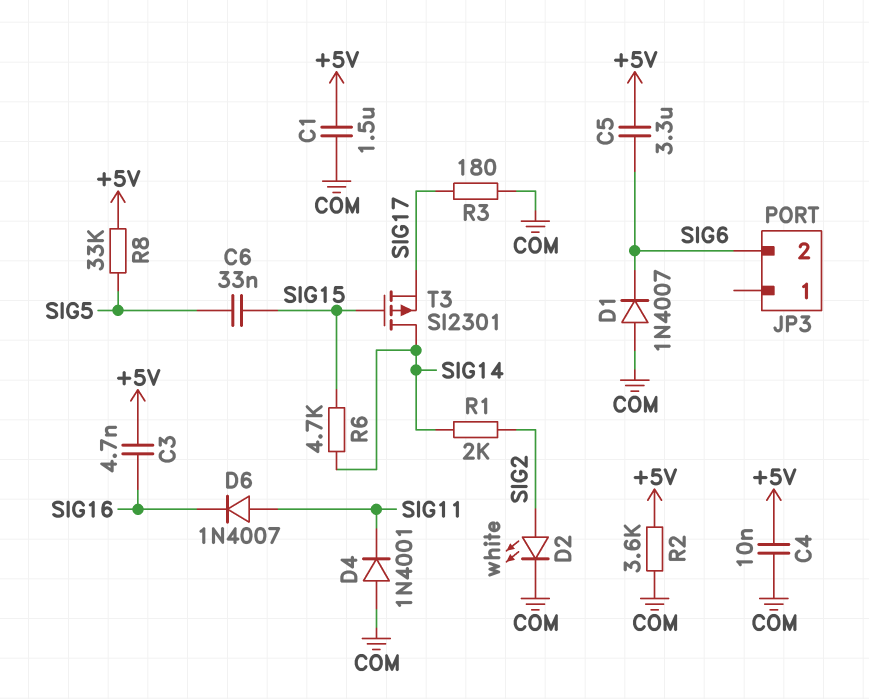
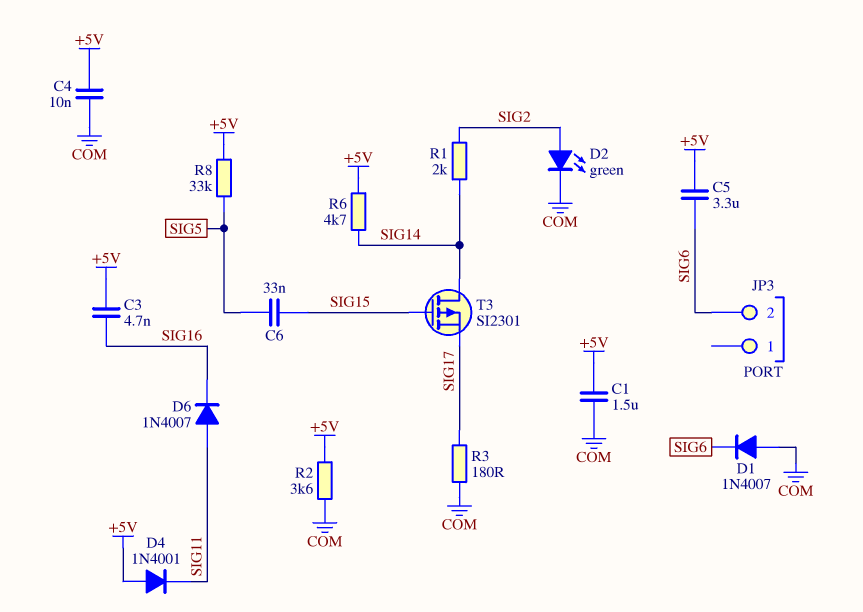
D2: LED white (A SIG2, K COM) -> LED green (A SIG2, K COM)
D4: diode 1N4001 (A COM, K SIG11) -> diode 1N4001 (A +5V, K SIG11)
R6: 4.7k (SIG14, SIG15) -> 4.7k (+5V, SIG14)

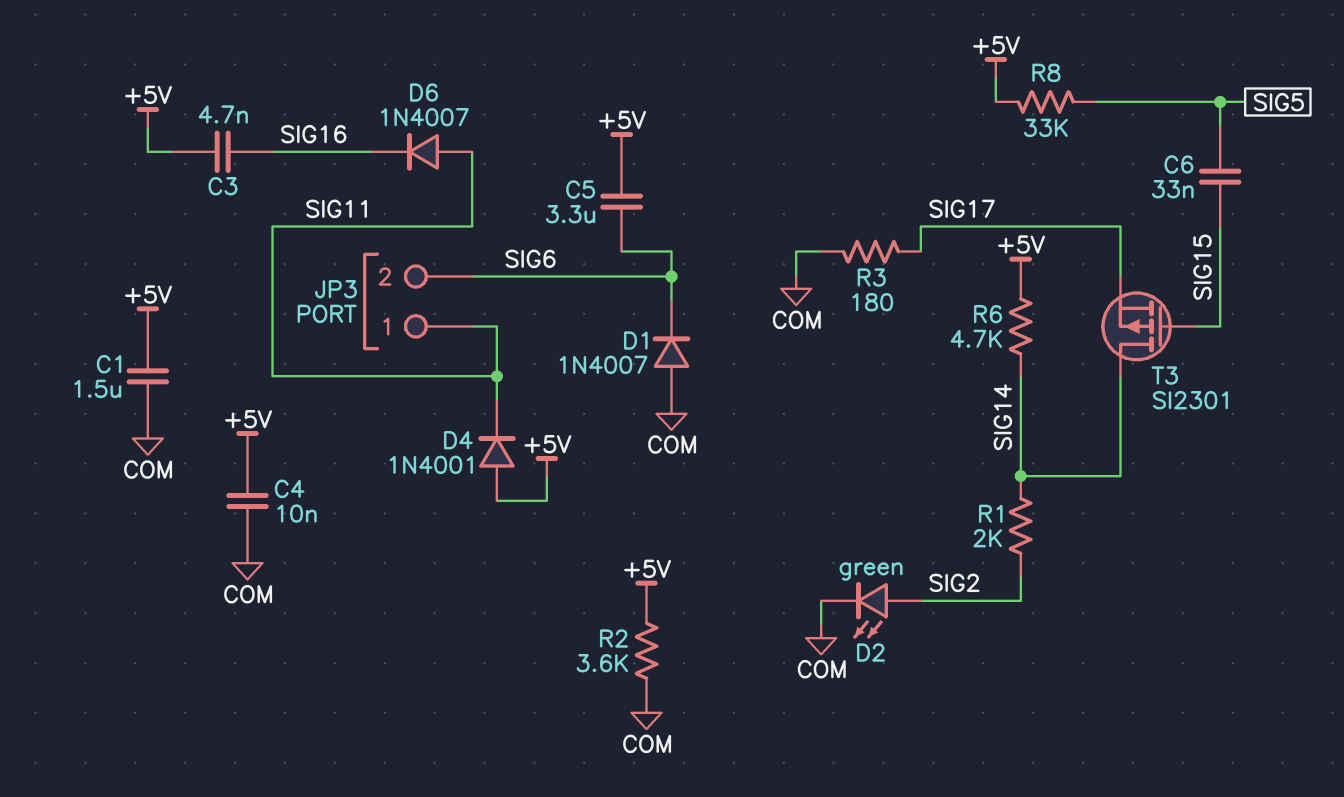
JP3 pin 1: none -> SIG11

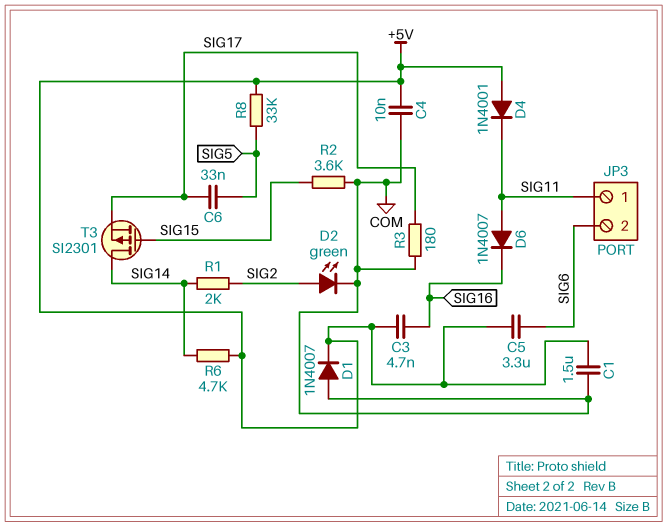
C6: 33nF (SIG5, SIG15) -> 33nF (SIG5, SIG17)
D1: diode 1N4007 (A COM, K SIG6) -> diode 1N4007 (A COM, K +5V)
R2: 3.6k (+5V, COM) -> 3.6k (COM, SIG15)

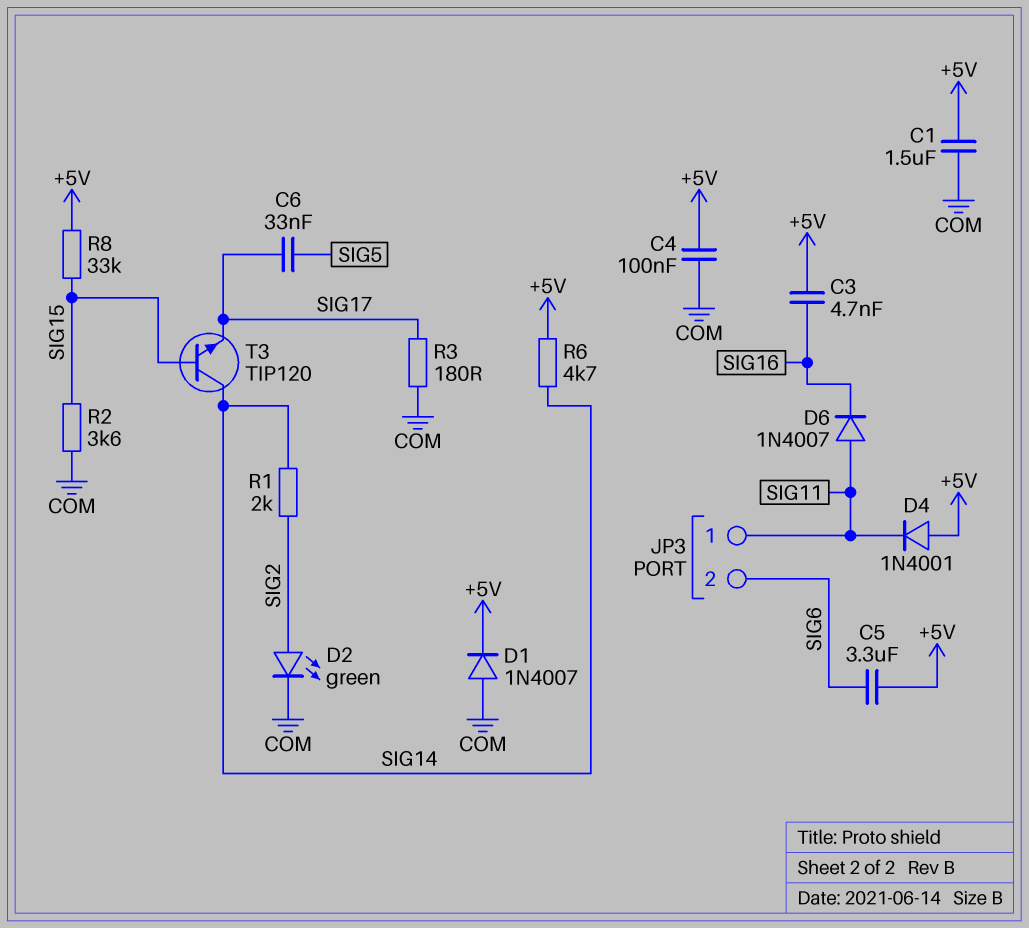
C4: 10nF (+5V, COM) -> 100nF (+5V, COM)
R8: 33k (+5V, SIG5) -> 33k (+5V, SIG15)
T3: PMOS SI2301 (G SIG15, D SIG14, S SIG17) -> NPN TIP120 (B SIG15, C SIG14, E SIG17)

